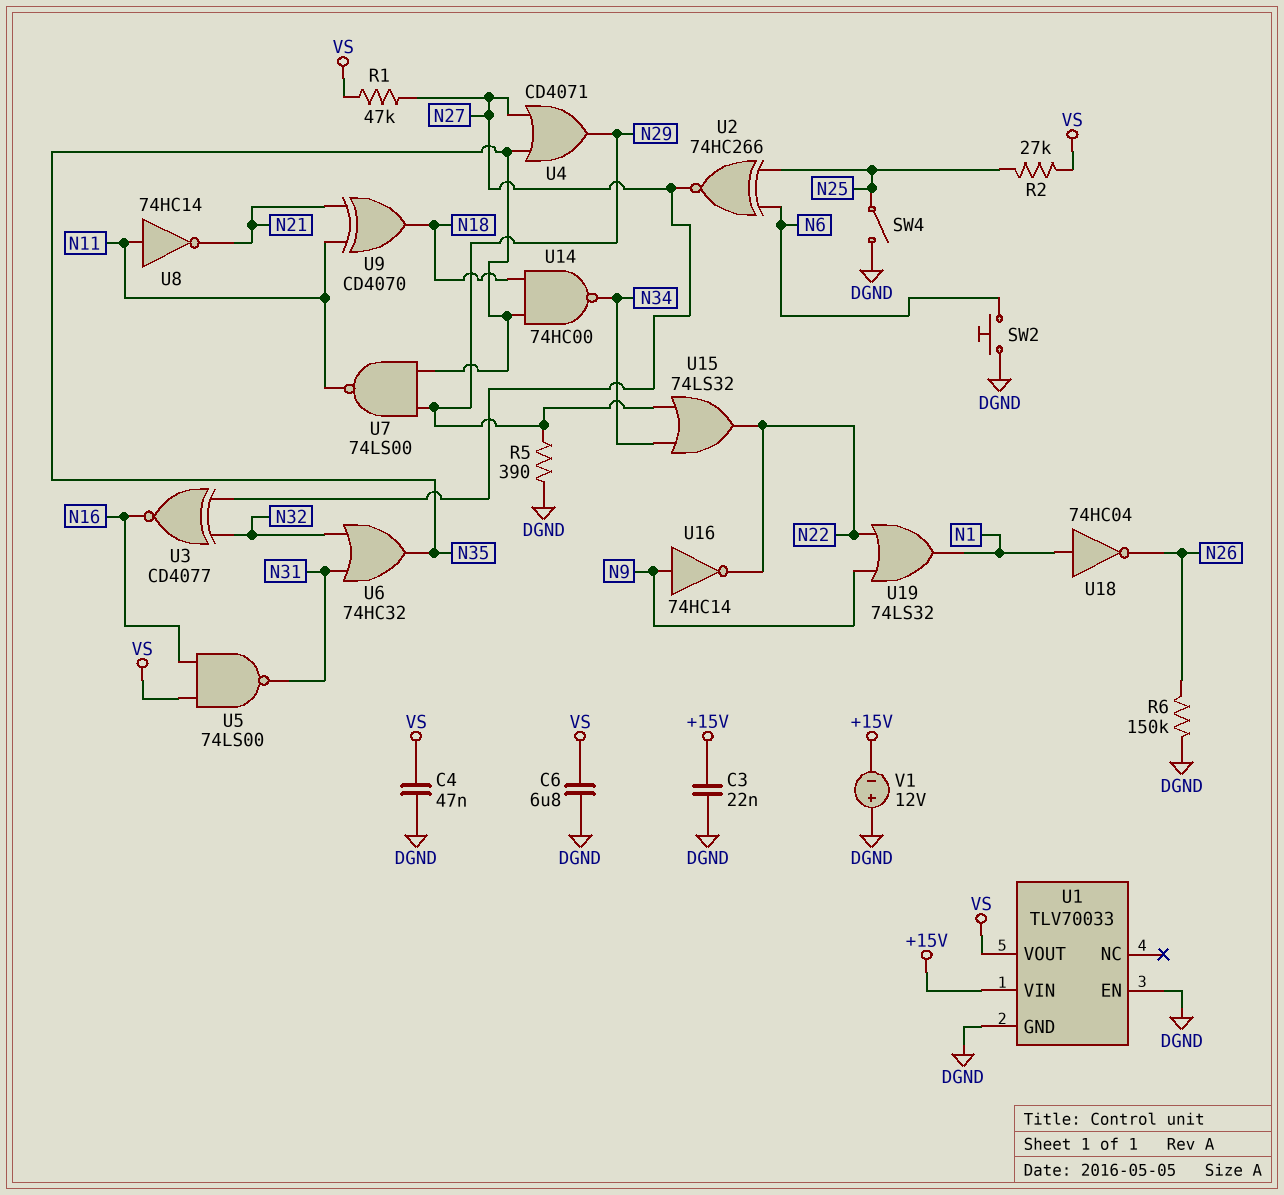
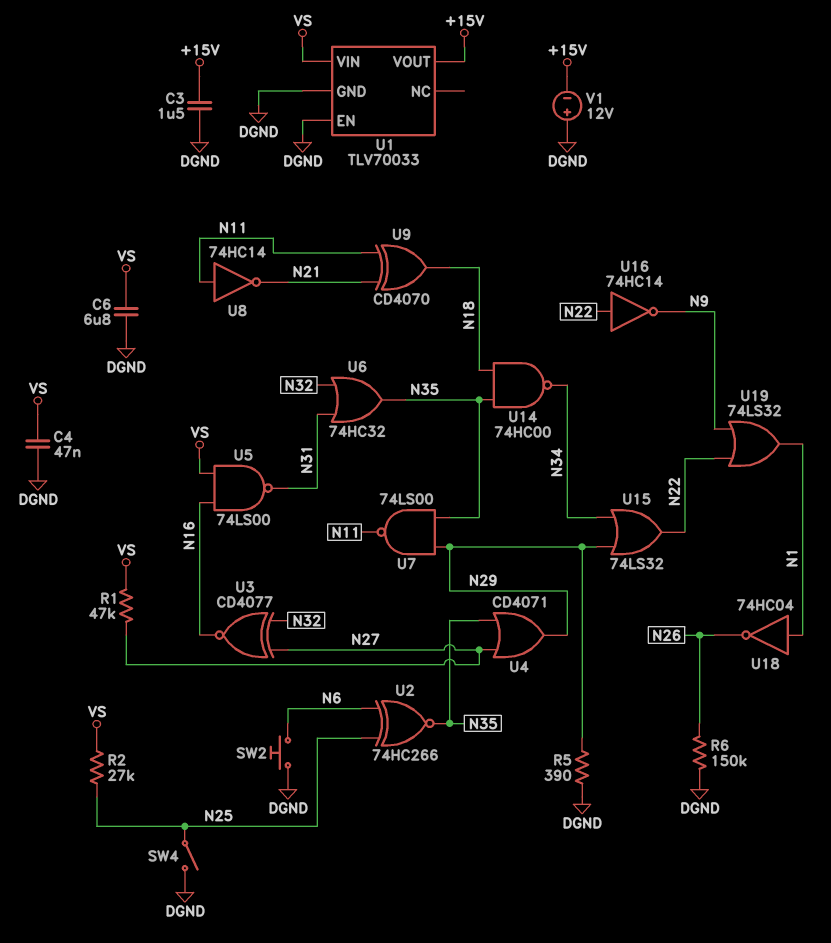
C3: 22nF (+15V, DGND) -> 1.5uF (+15V, DGND)
U1 pin VIN: +15V -> VS
U1 pin VOUT: VS -> +15V
U2: XNOR 74HC266 (in N6, in N25, out N27) -> XNOR 74HC266 (in N6, in N25, out N35)
U16: NOT 74HC14 (in N9, out N22) -> NOT 74HC14 (in N22, out N9)

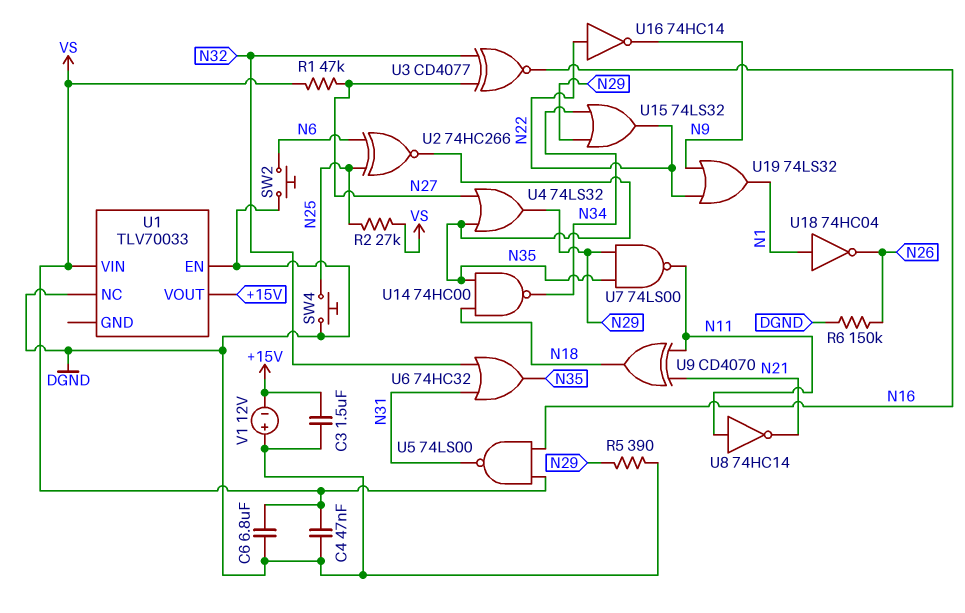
SW4: switch (DGND, N25) -> button (DGND, N25)
U1 pin GND: DGND -> none
U1 pin NC: none -> DGND
U4: OR CD4071 (in N27, in N35, out N29) -> OR 74LS32 (in N27, in N35, out N29)

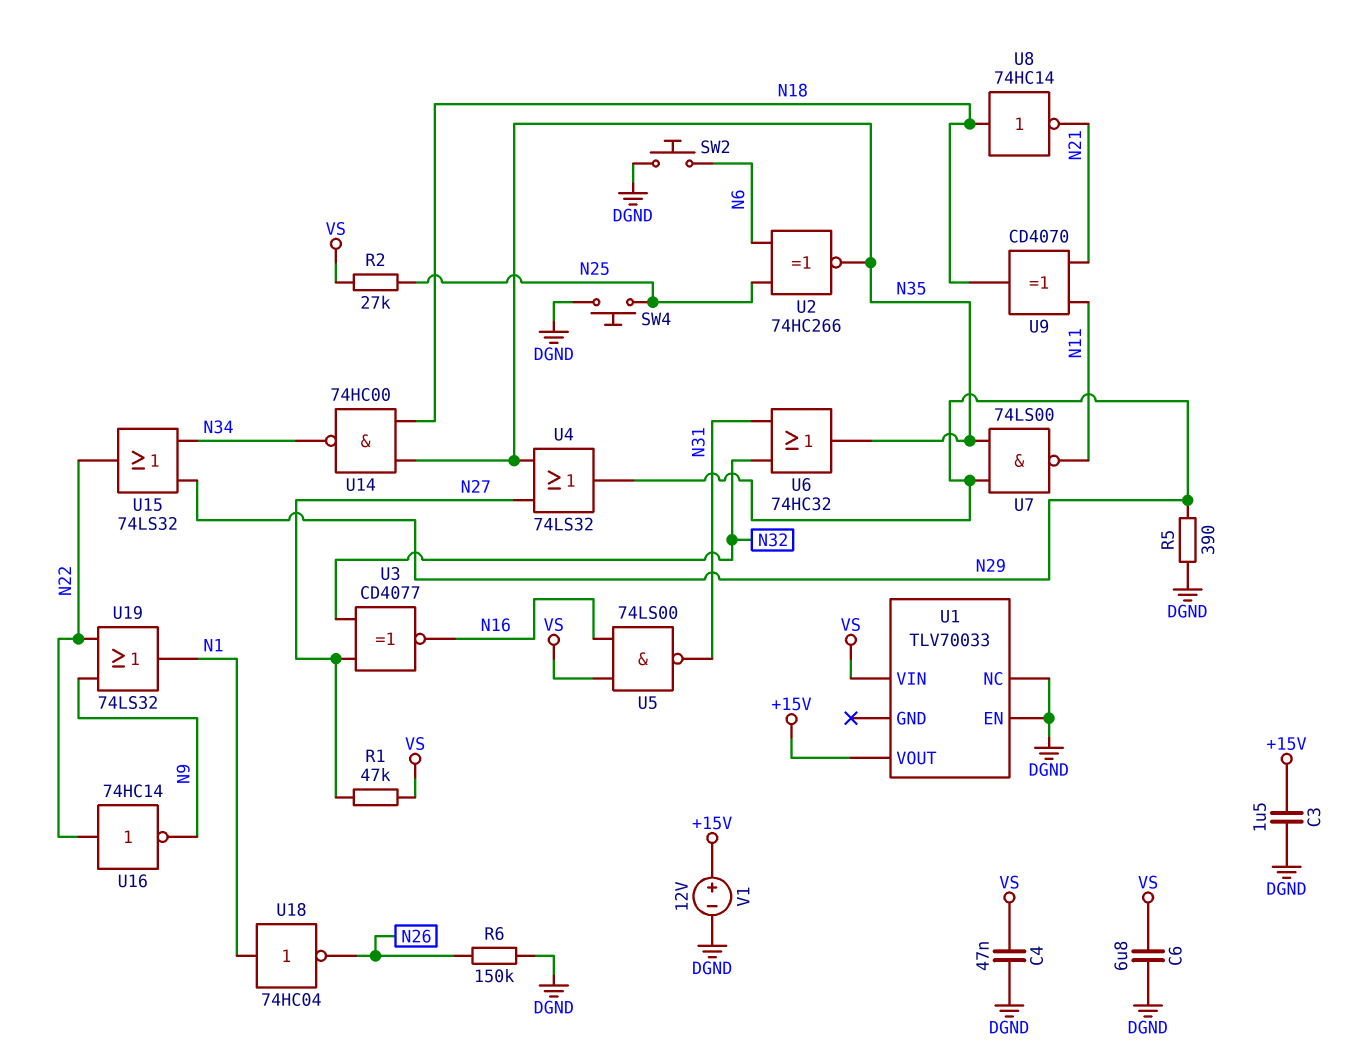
U8: NOT 74HC14 (in N11, out N21) -> NOT 74HC14 (in N18, out N21)
V1: 12V (plus DGND, minus +15V) -> 12V (plus +15V, minus DGND)

